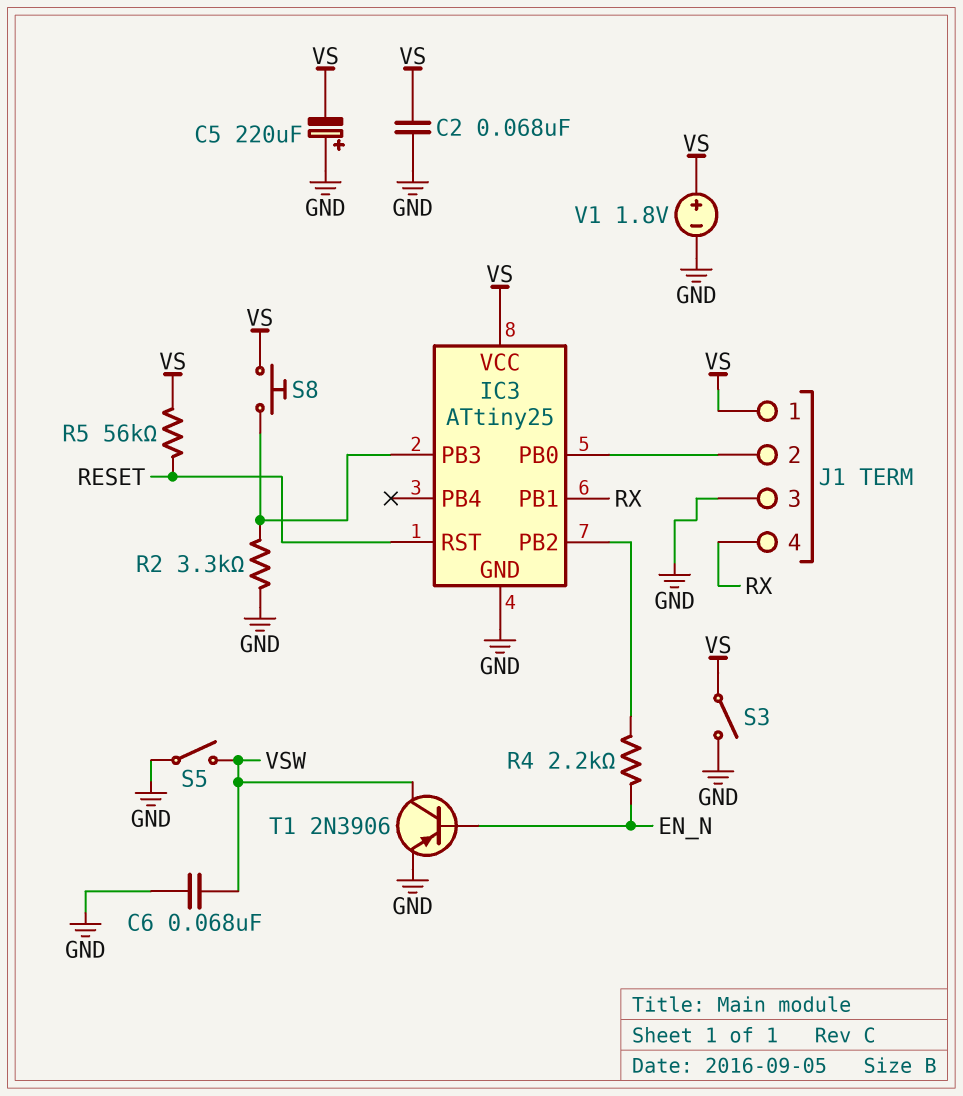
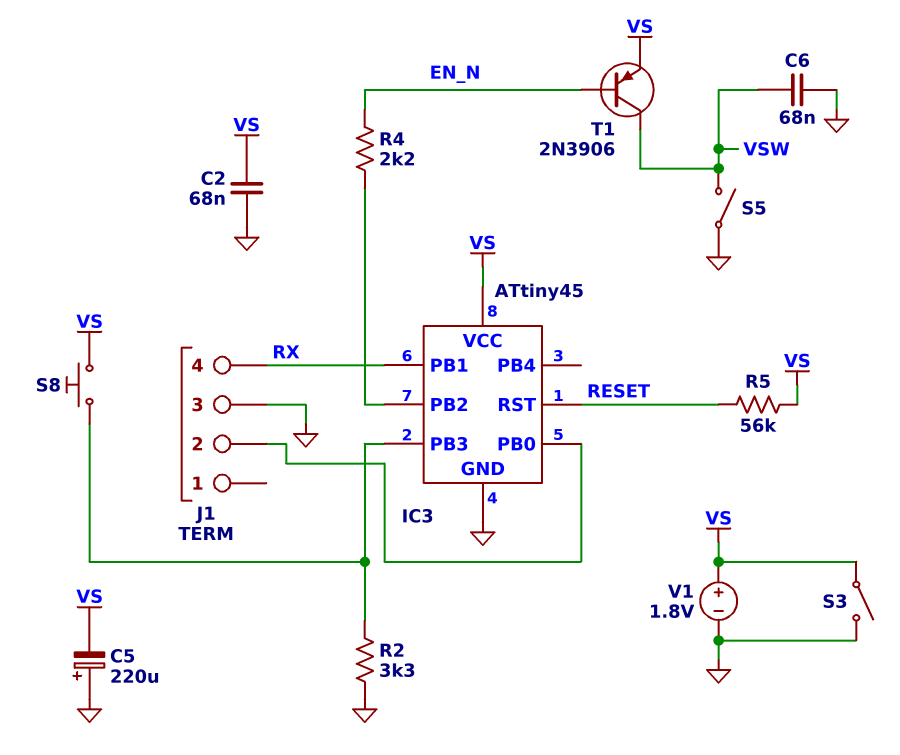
IC3: ATtiny25 -> ATtiny45
J1 pin 1: VS -> none
T1: PNP 2N3906 (B EN_N, C VSW, E GND) -> PNP 2N3906 (B EN_N, C VSW, E VS)

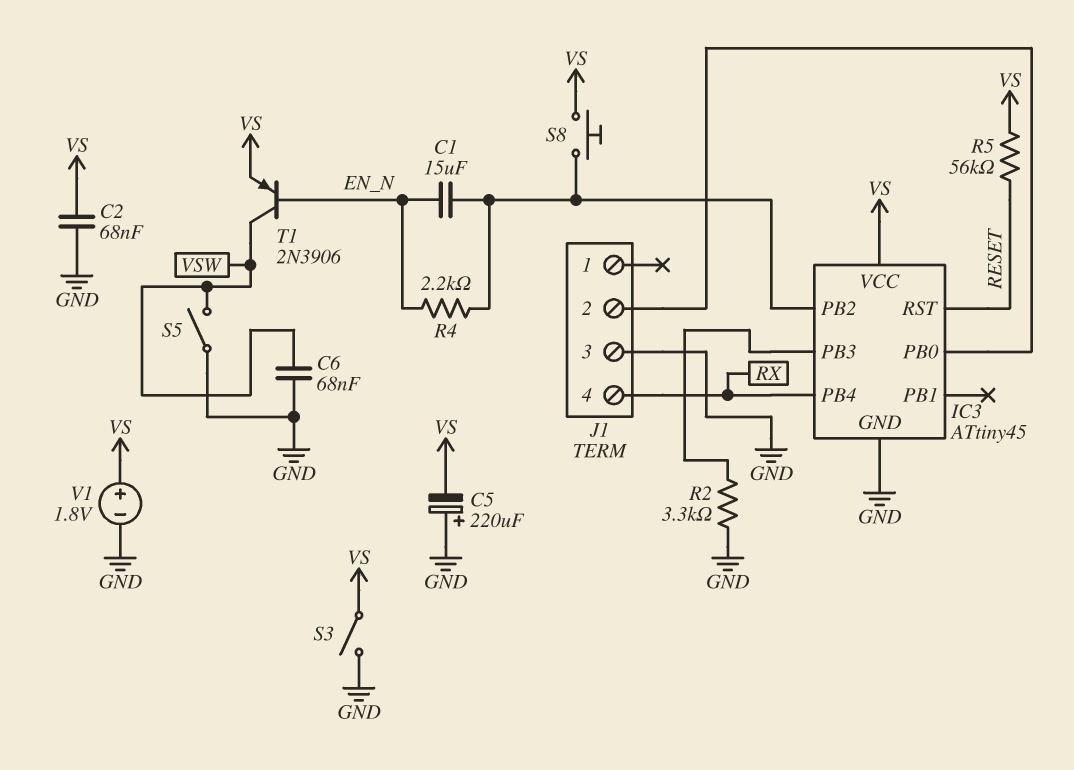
C1: none -> 15uF (EN_N, IC3/PB2)
IC3 pin PB1: RX -> none
IC3 pin PB4: none -> RX
S8: button (IC3/PB3, VS) -> button (IC3/PB2, VS)

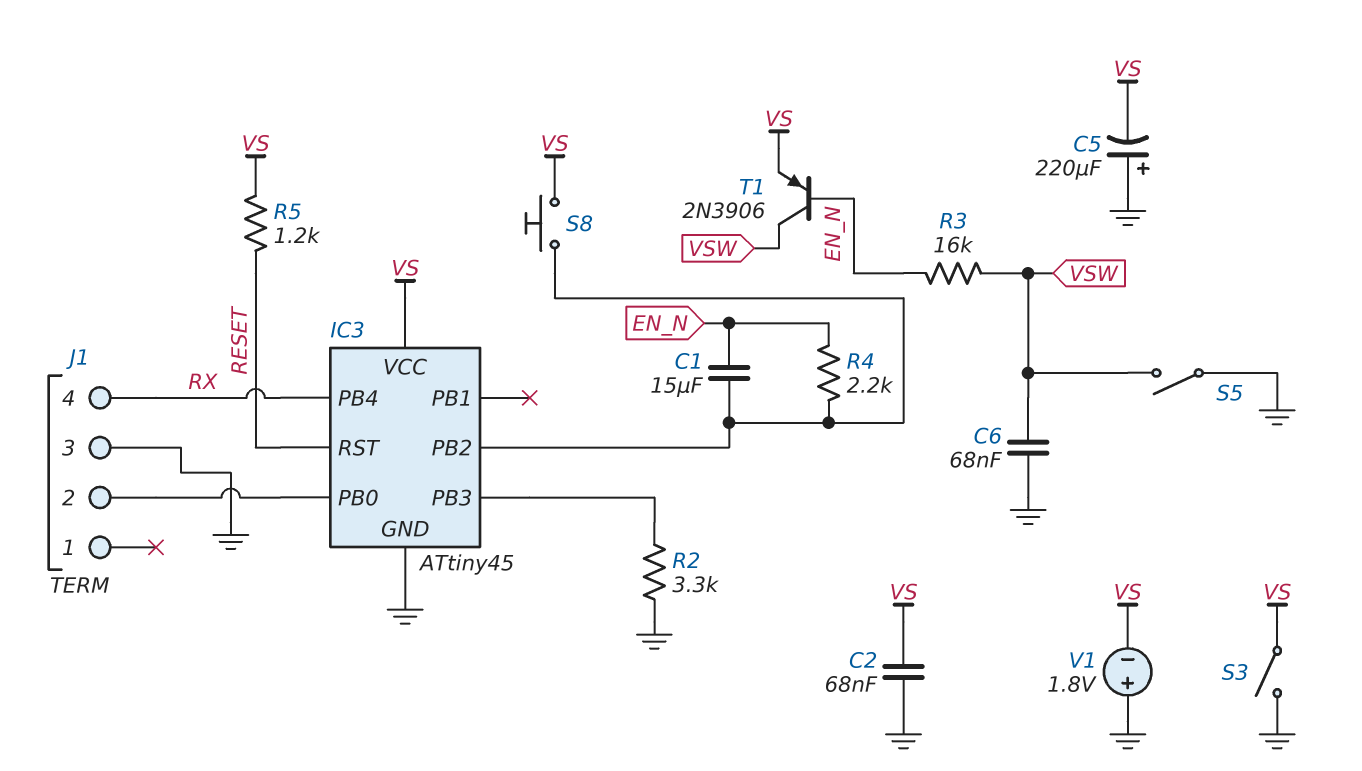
R3: none -> 16k (EN_N, VSW)
R5: 56k (RESET, VS) -> 1.2k (RESET, VS)
V1: 1.8V (plus VS, minus GND) -> 1.8V (plus GND, minus VS)

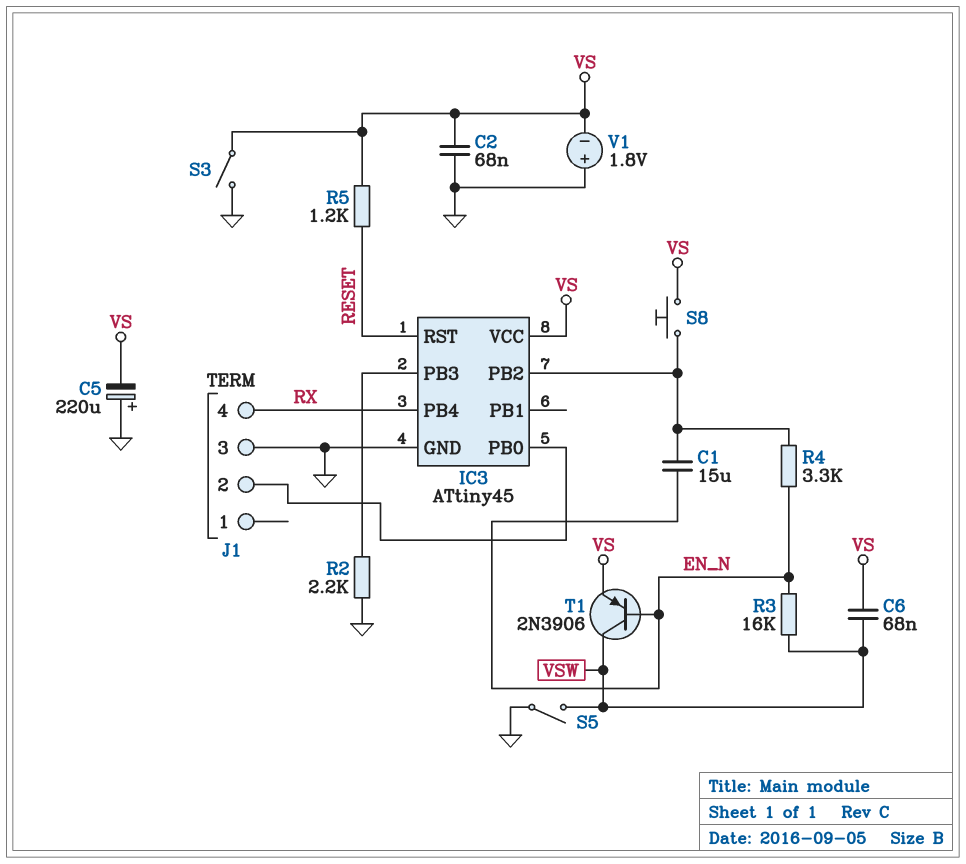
C6: 68nF (GND, VSW) -> 68nF (VS, VSW)
R2: 3.3k (GND, IC3/PB3) -> 2.2k (GND, IC3/PB3)
R4: 2.2k (EN_N, IC3/PB2) -> 3.3k (EN_N, IC3/PB2)

